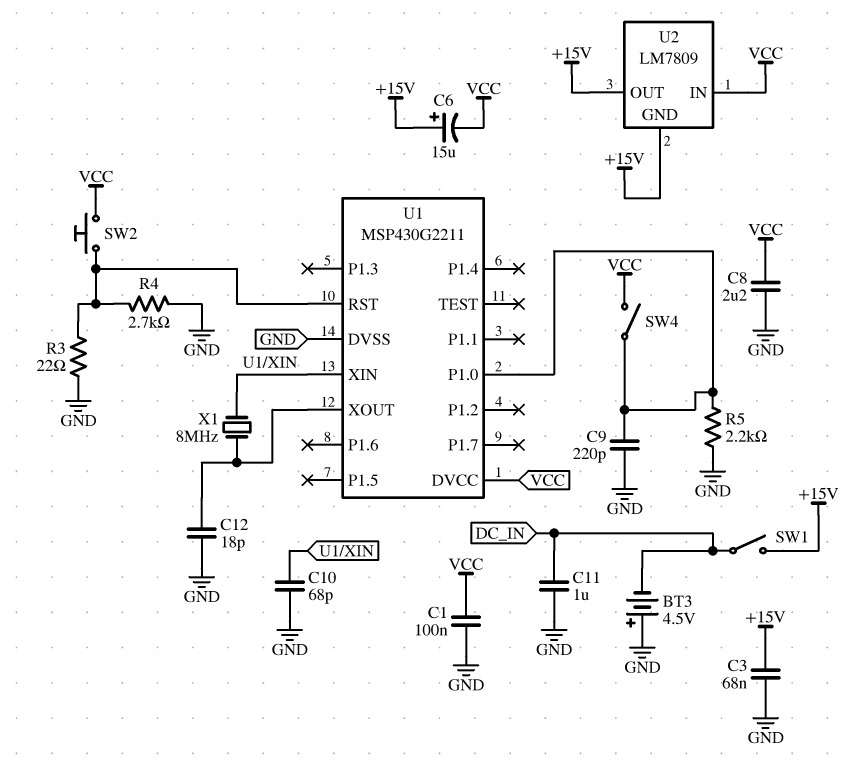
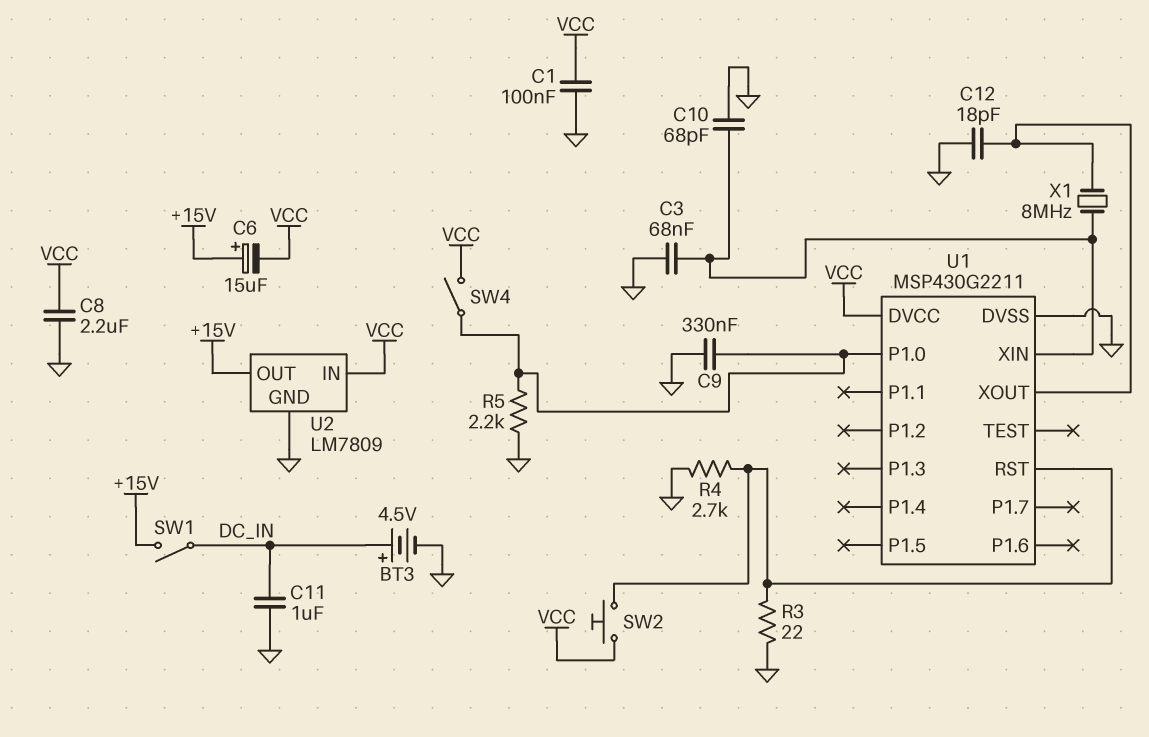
BT3: 4.5V (plus GND, minus DC_IN) -> 4.5V (plus DC_IN, minus GND)
C3: 68nF (+15V, GND) -> 68nF (GND, U1/XIN)
C9: 220pF (GND, U1/P1.0) -> 330nF (GND, U1/P1.0)
U2 pin GND: +15V -> GND

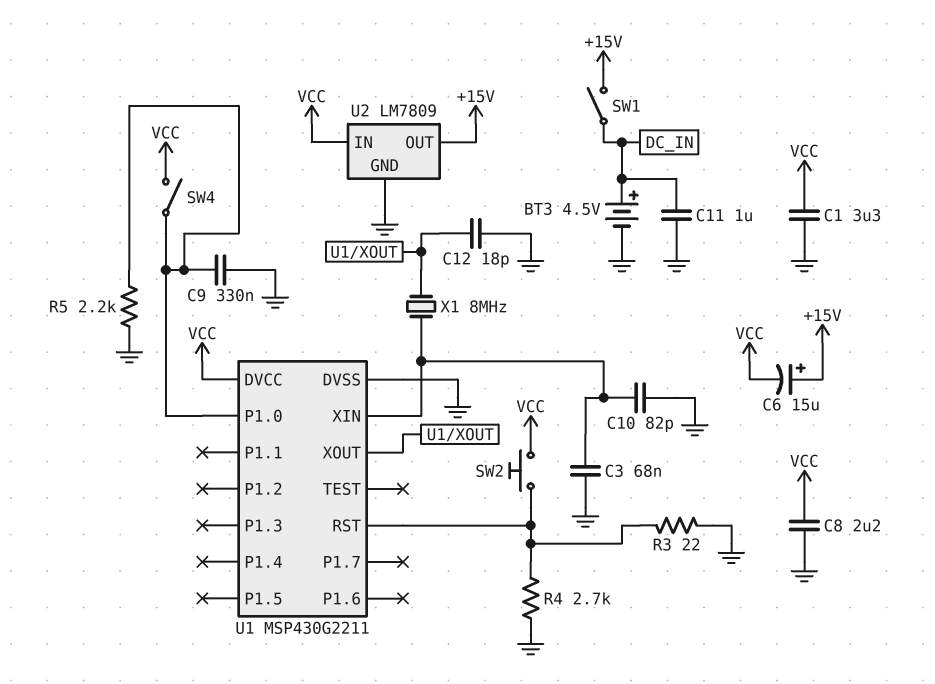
C1: 100nF (GND, VCC) -> 3.3uF (GND, VCC)
C10: 68pF (GND, U1/XIN) -> 82pF (GND, U1/XIN)

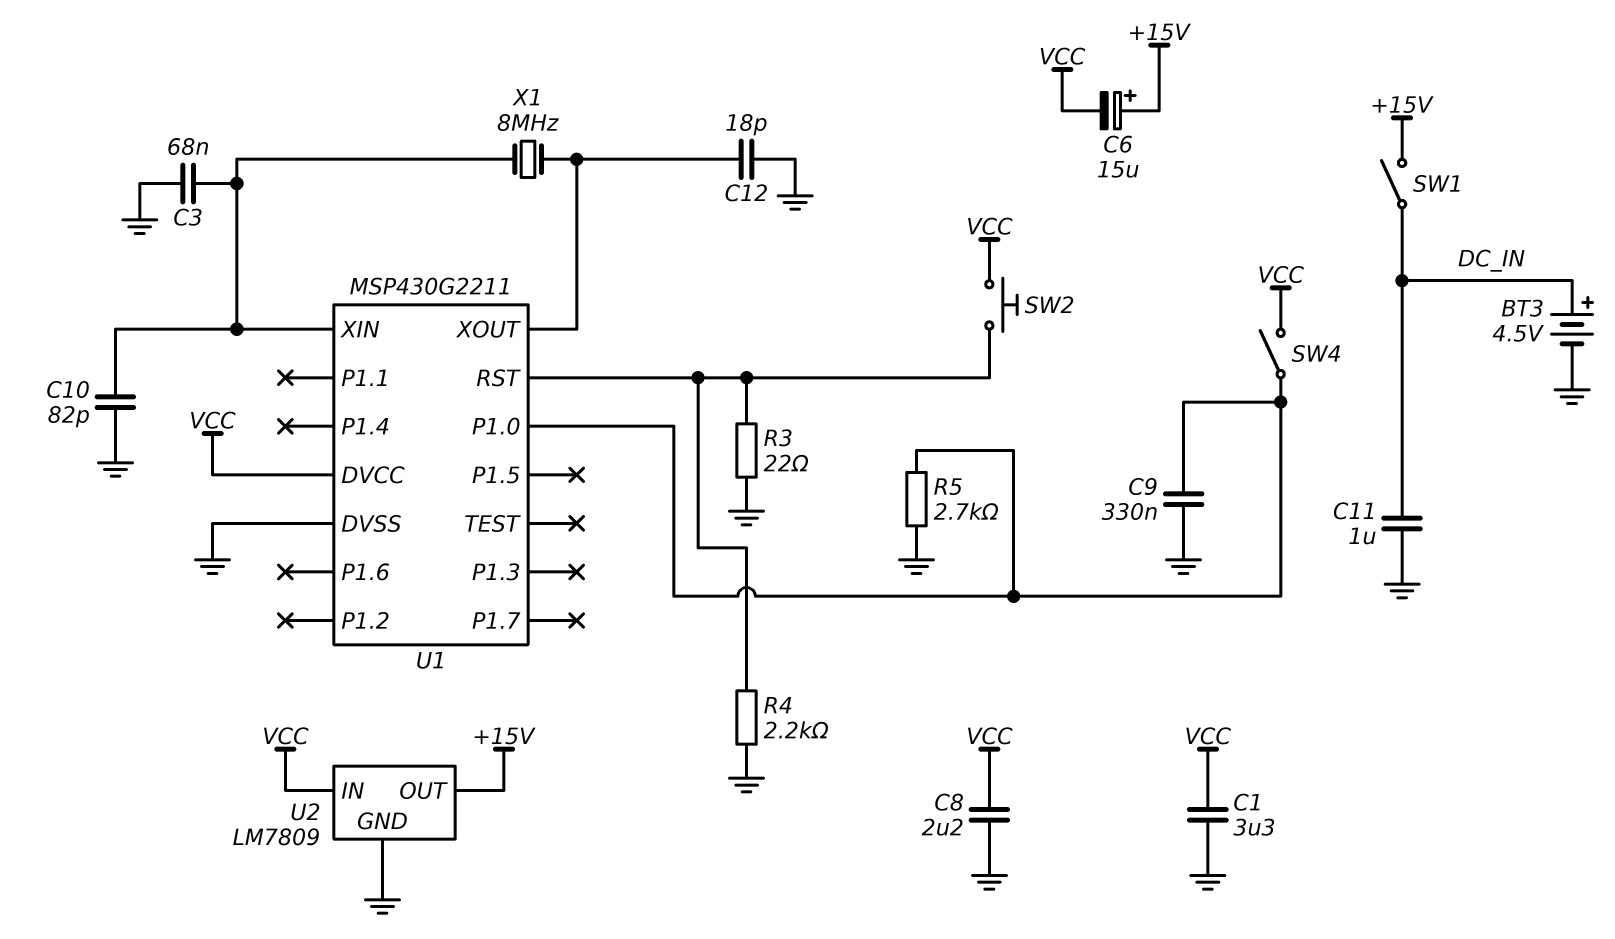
R4: 2.7k (GND, U1/RST) -> 2.2k (GND, U1/RST)
R5: 2.2k (GND, U1/P1.0) -> 2.7k (GND, U1/P1.0)

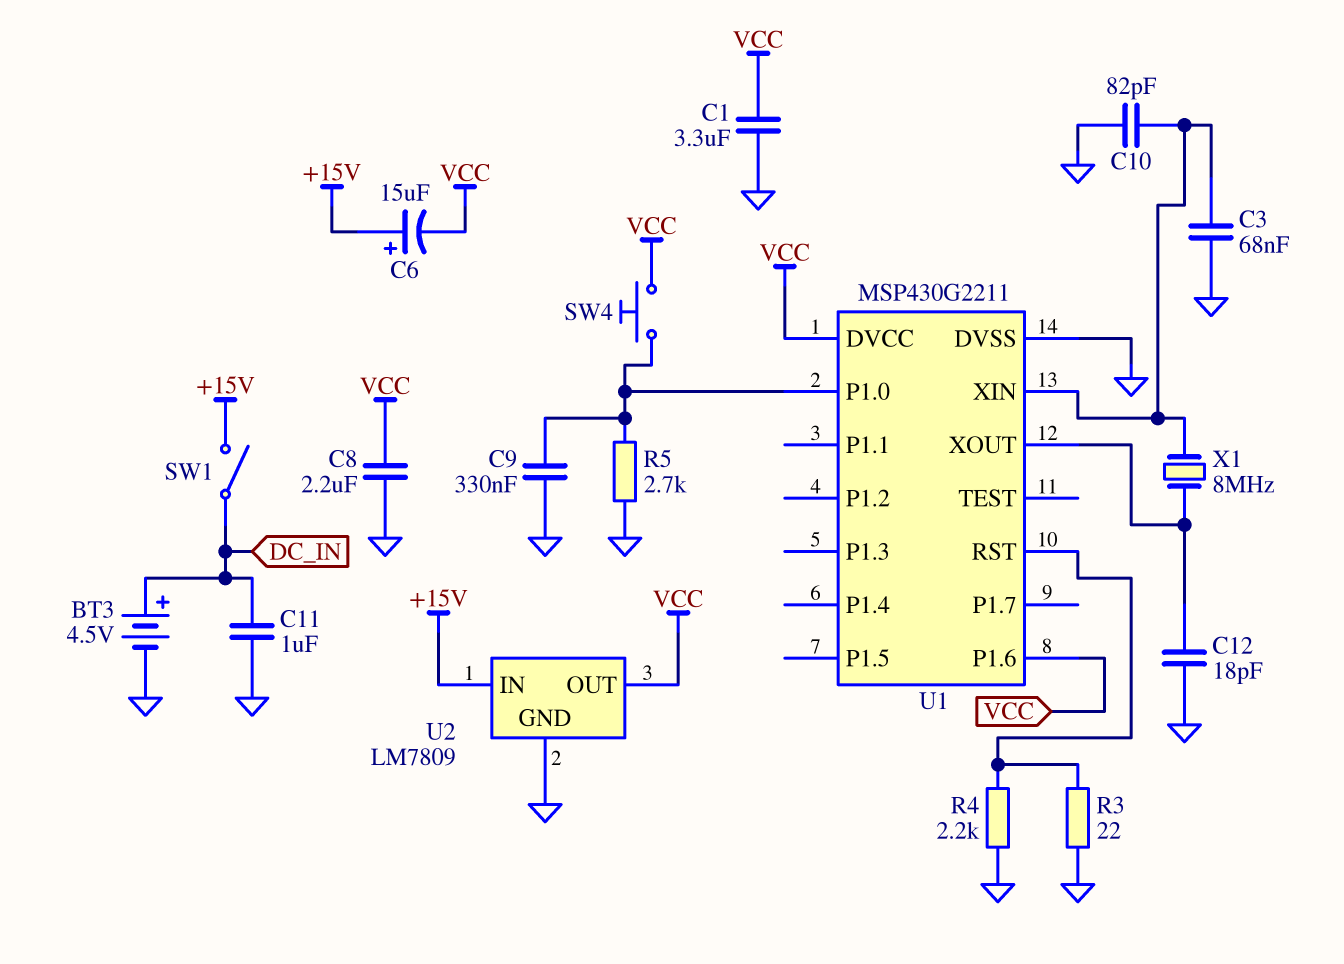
SW2: button (U1/RST, VCC) -> none
SW4: switch (U1/P1.0, VCC) -> button (U1/P1.0, VCC)
U1 pin P1.6: none -> VCC
U2 pin IN: VCC -> +15V
U2 pin OUT: +15V -> VCC

